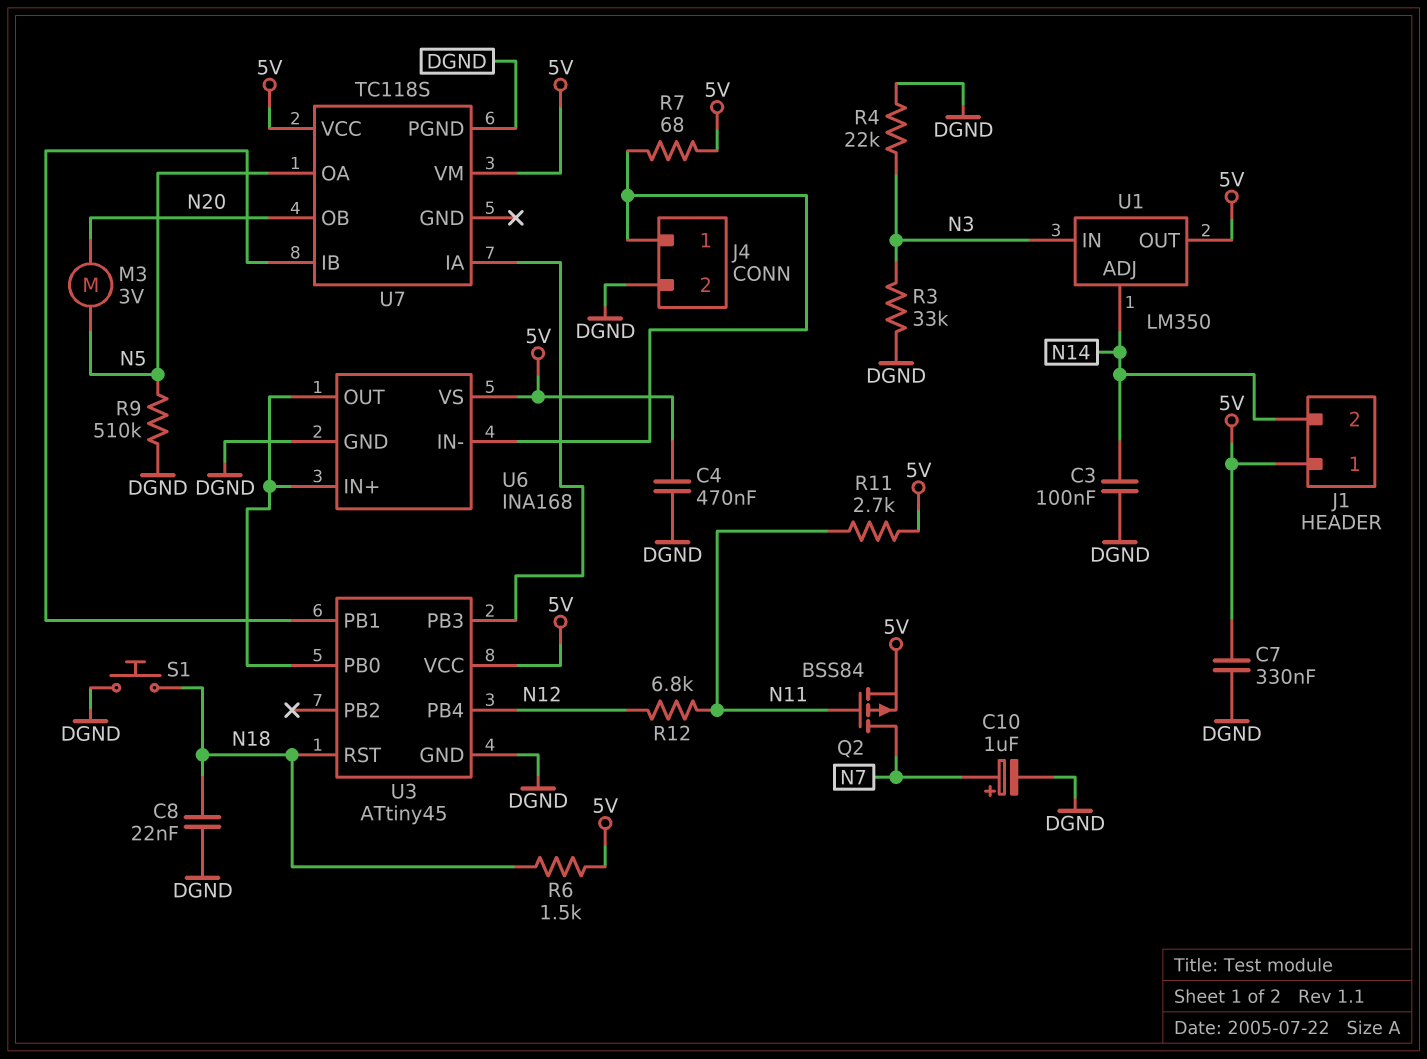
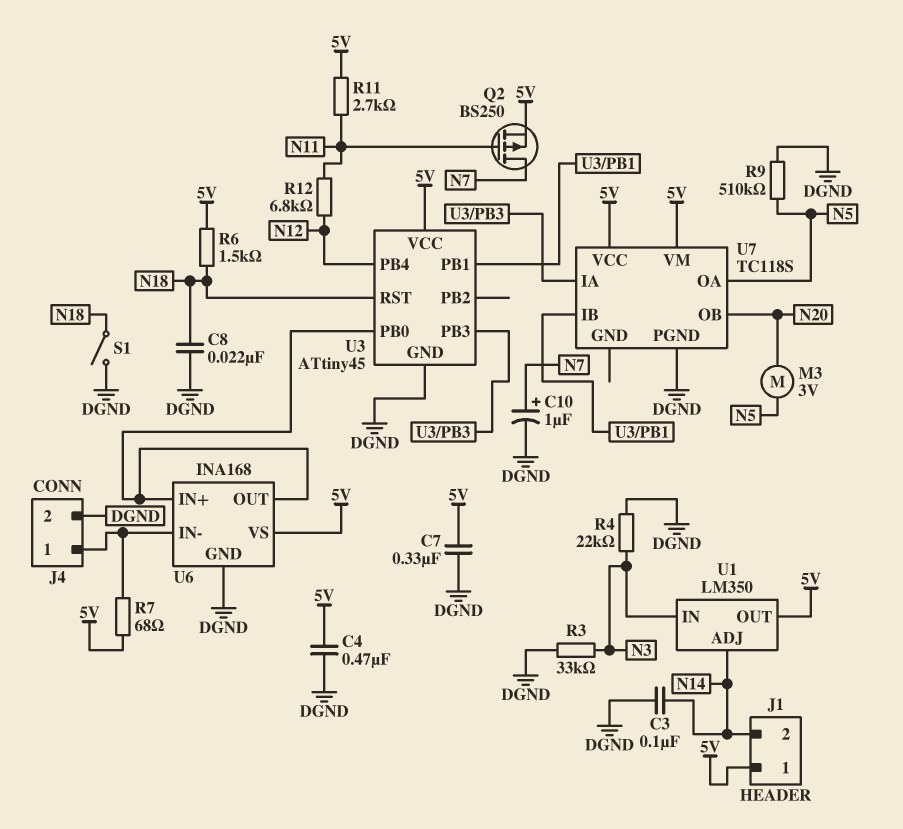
Q2: PMOS BSS84 (G N11, D N7, S 5V) -> PMOS BS250 (G N11, D N7, S 5V)
S1: button (DGND, N18) -> switch (DGND, N18)

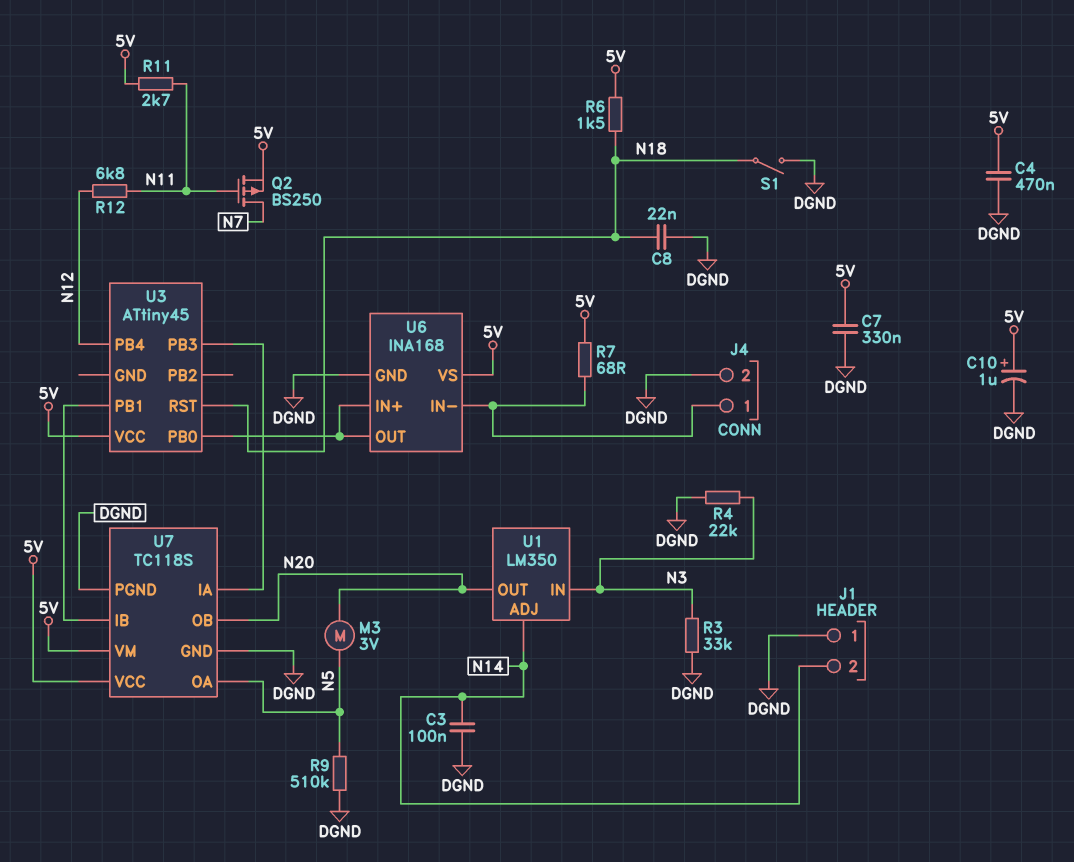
C10: 1uF (plus N7, minus DGND) -> 1uF (plus 5V, minus DGND)
J1 pin 1: 5V -> DGND
U1 pin OUT: 5V -> N20
U3 pin GND: DGND -> none
U7 pin GND: none -> DGND

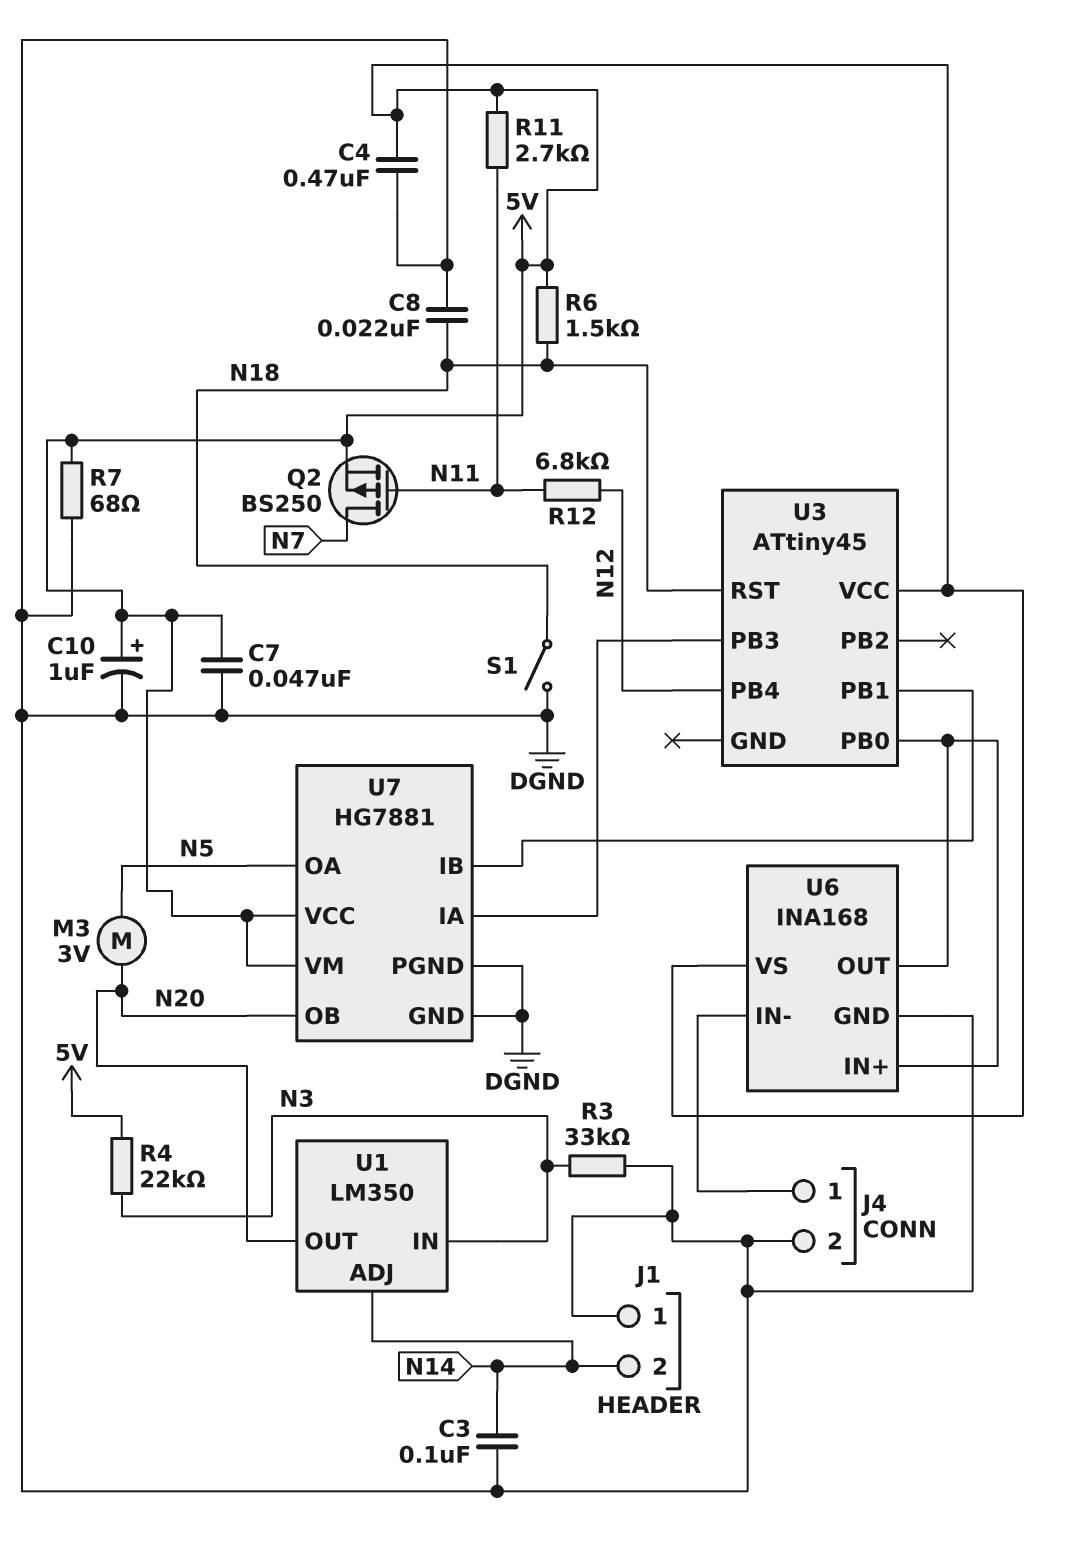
C7: 330nF (5V, DGND) -> 47nF (5V, DGND)
R4: 22k (DGND, N3) -> 22k (5V, N3)
R7: 68 (5V, J4/1) -> 68 (5V, DGND)
R9: 510k (DGND, N5) -> none
U7: TC118S -> HG7881

